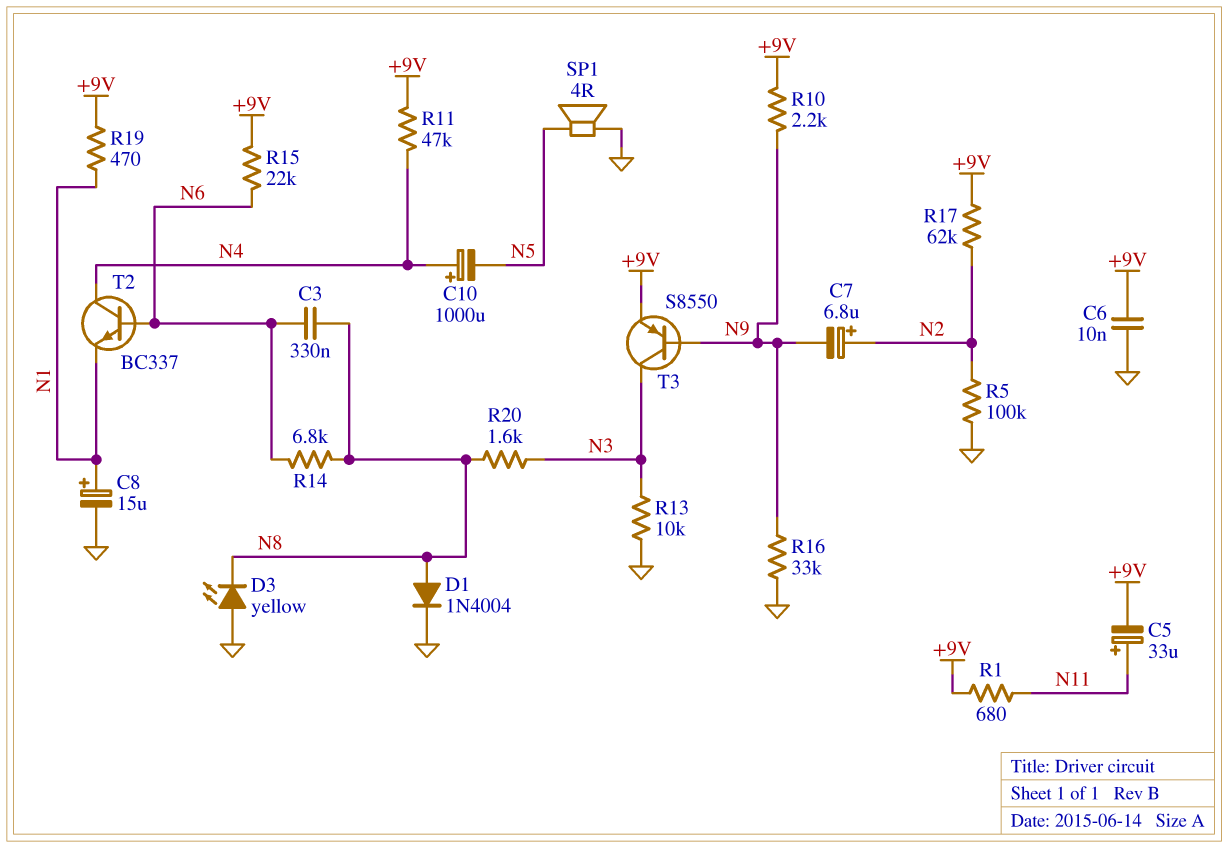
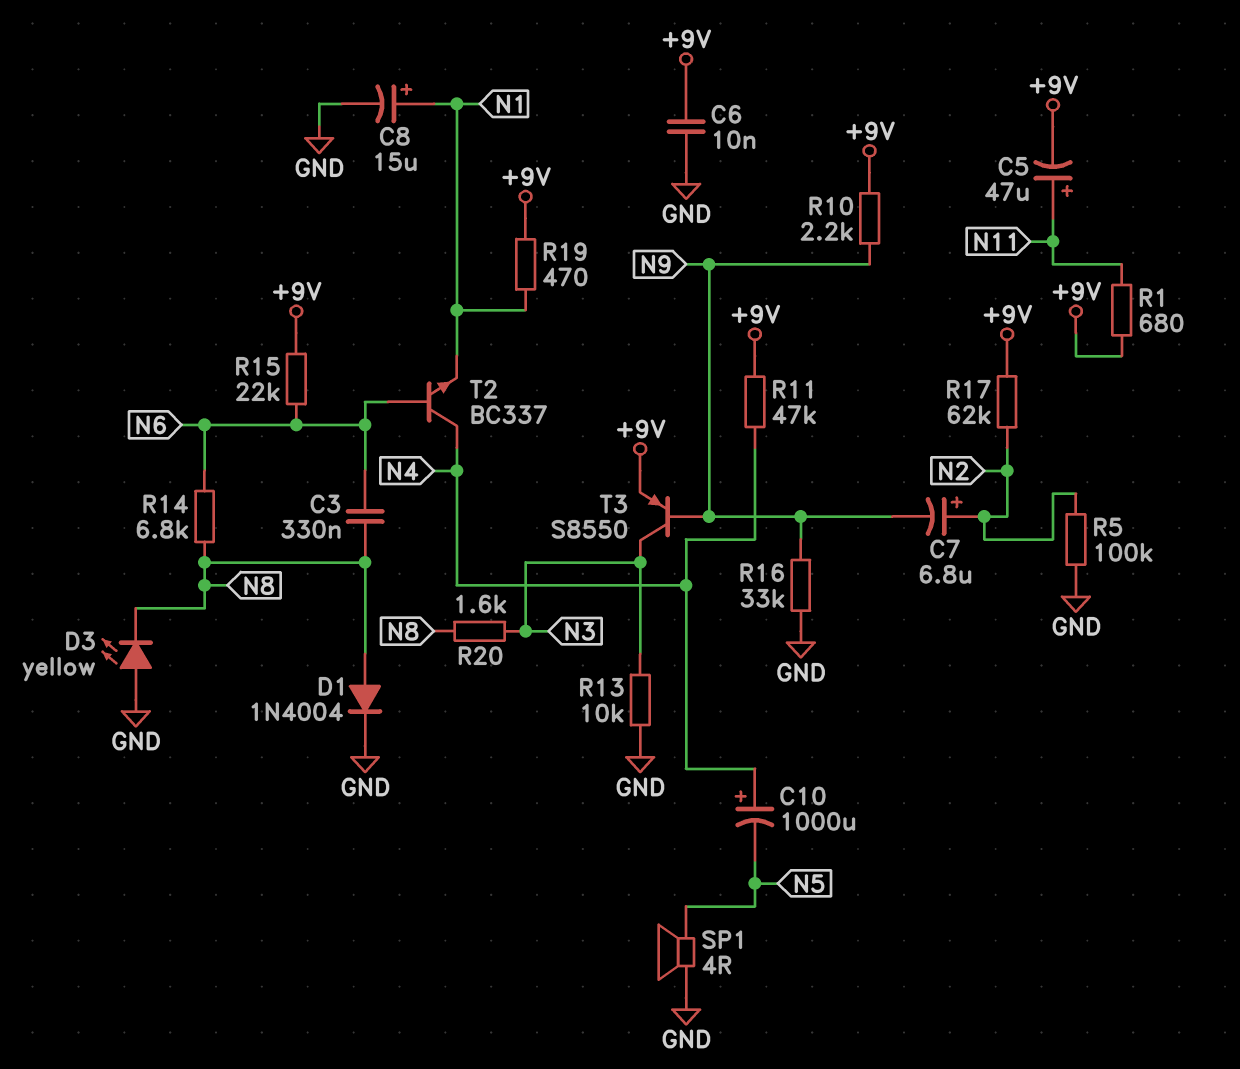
C5: 33uF (plus N11, minus +9V) -> 47uF (plus N11, minus +9V)

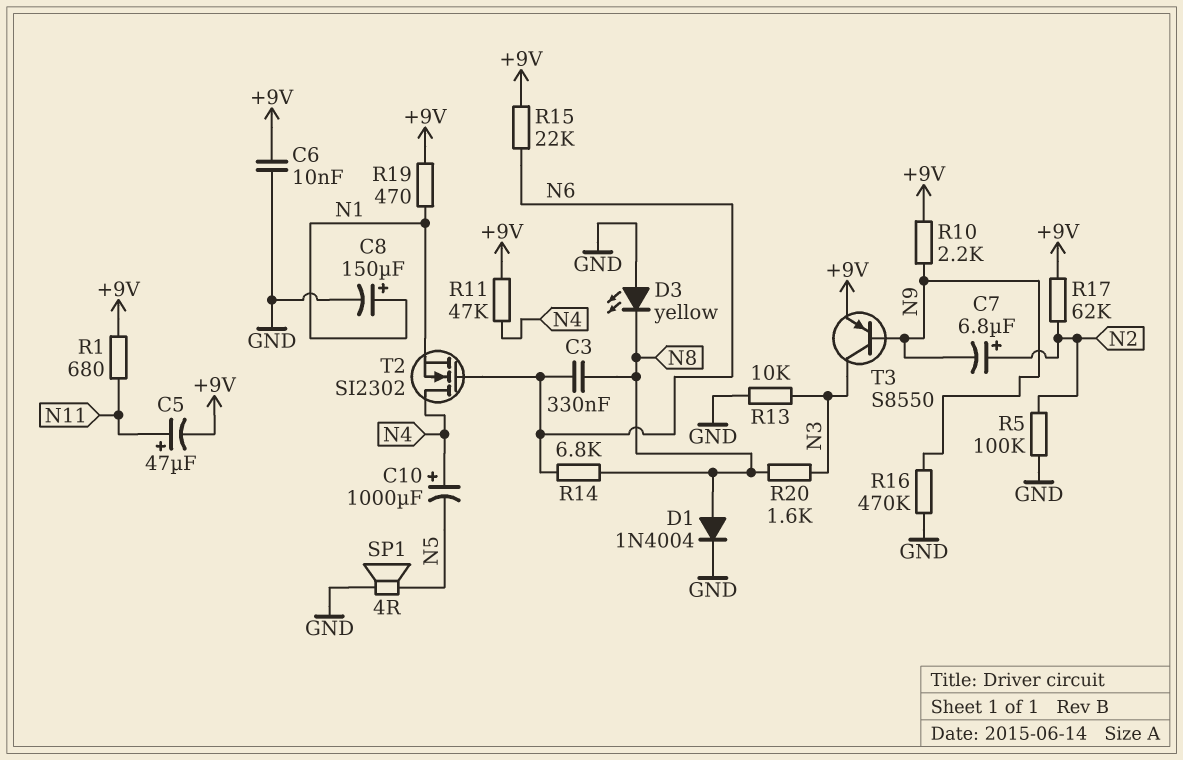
C8: 15uF (plus N1, minus GND) -> 150uF (plus N1, minus GND)
R16: 33k (GND, N9) -> 470k (GND, N9)
T2: NPN BC337 (B N6, C N4, E N1) -> NMOS SI2302 (G N6, D N4, S N1)

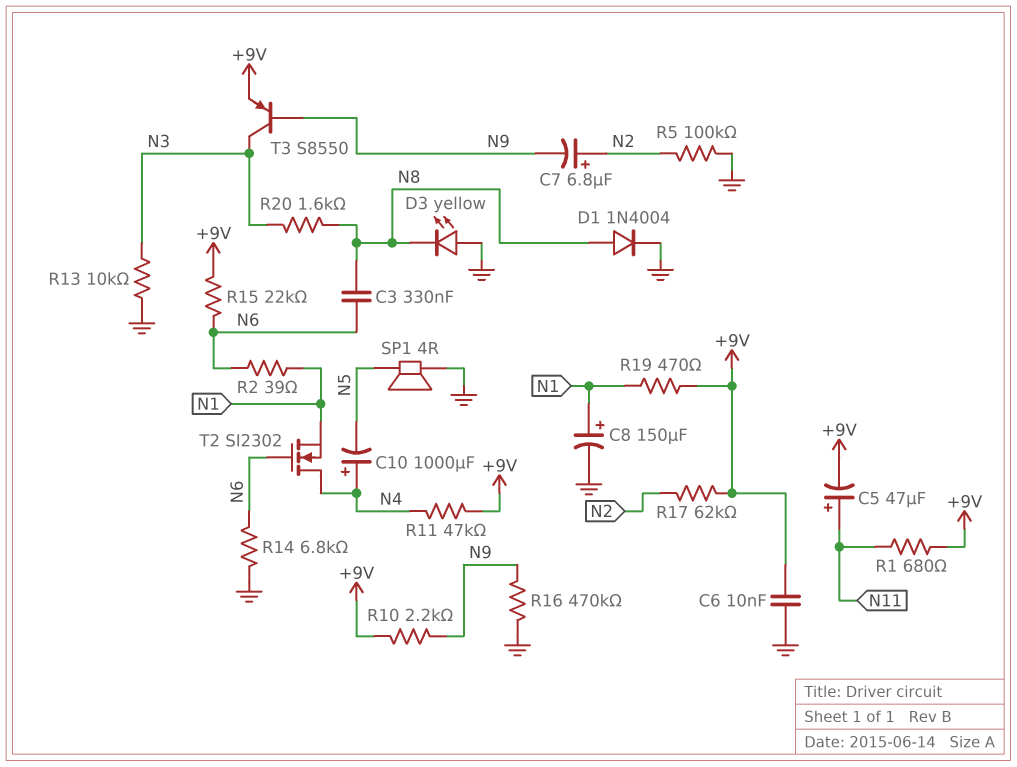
R2: none -> 39 (N1, N6)
R14: 6.8k (N6, N8) -> 6.8k (GND, N6)

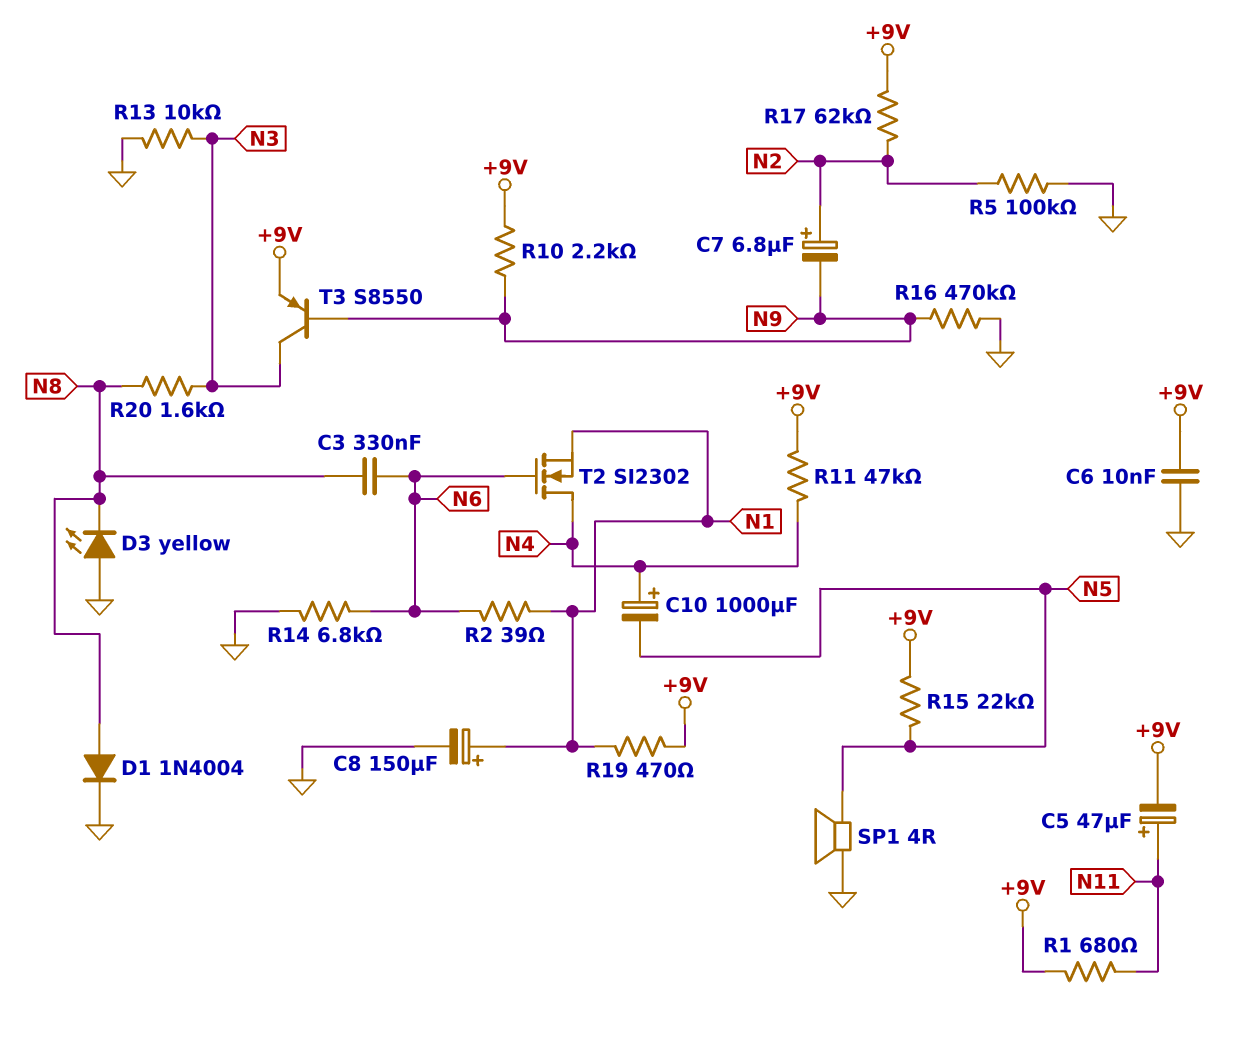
R15: 22k (+9V, N6) -> 22k (+9V, N5)

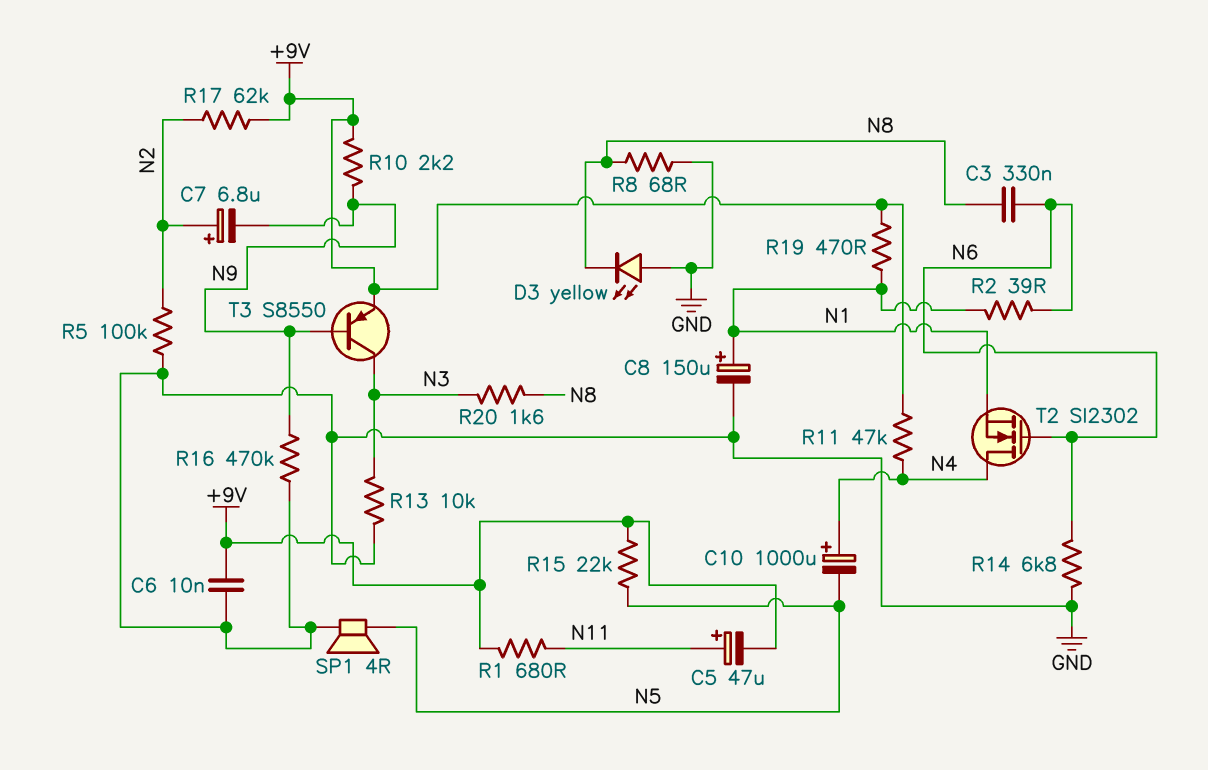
D1: diode 1N4004 (A N8, K GND) -> none
R8: none -> 68 (GND, N8)

